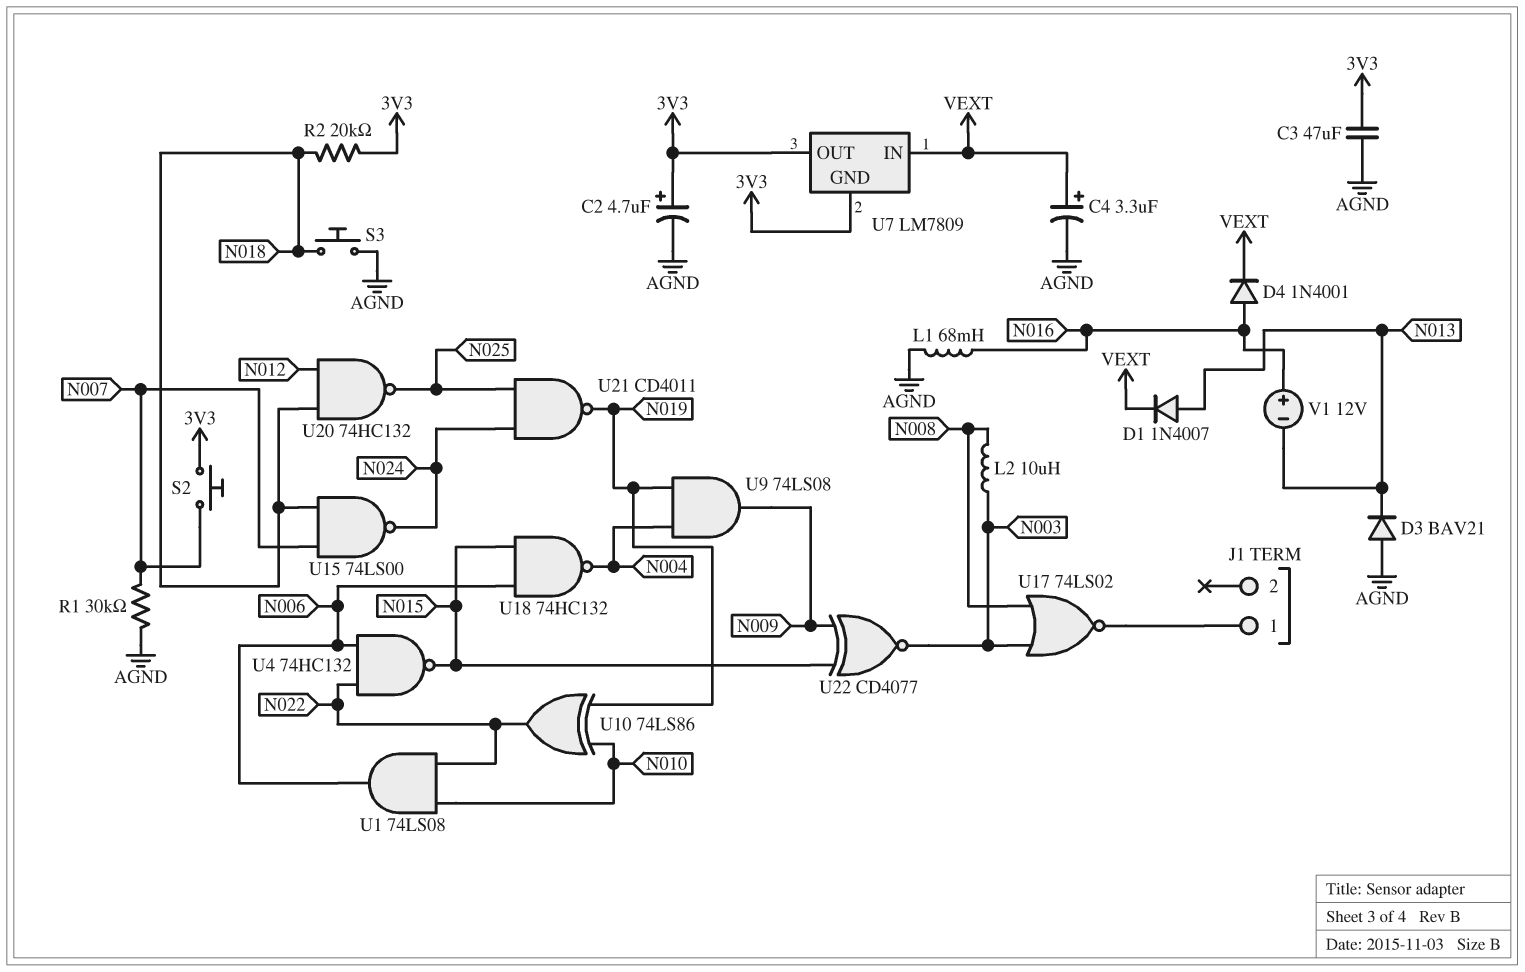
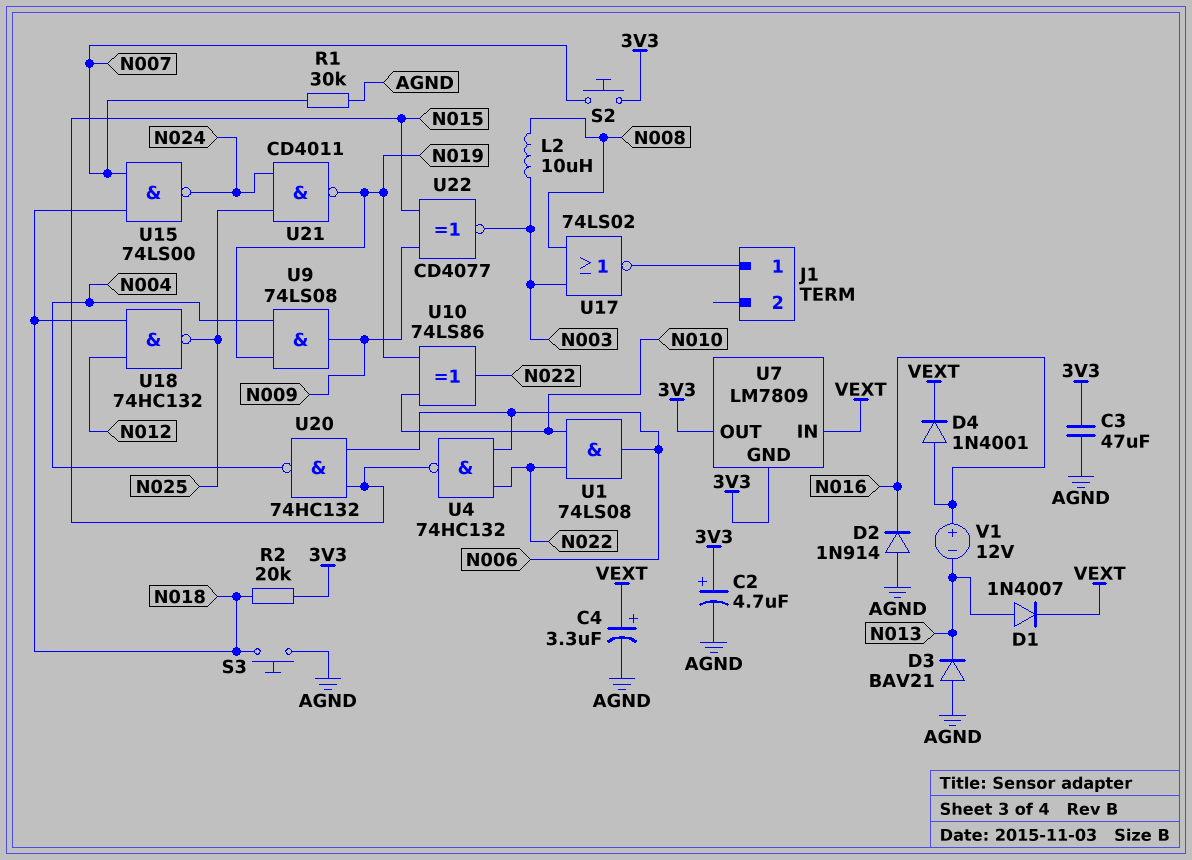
D2: none -> diode 1N914 (A AGND, K N016)
L1: 68mH (AGND, N016) -> none
U18: NAND 74HC132 (in N006, in N015, out N004) -> NAND 74HC132 (in N012, in N018, out N025)
U20: NAND 74HC132 (in N012, in N018, out N025) -> NAND 74HC132 (in N006, in N015, out N004)

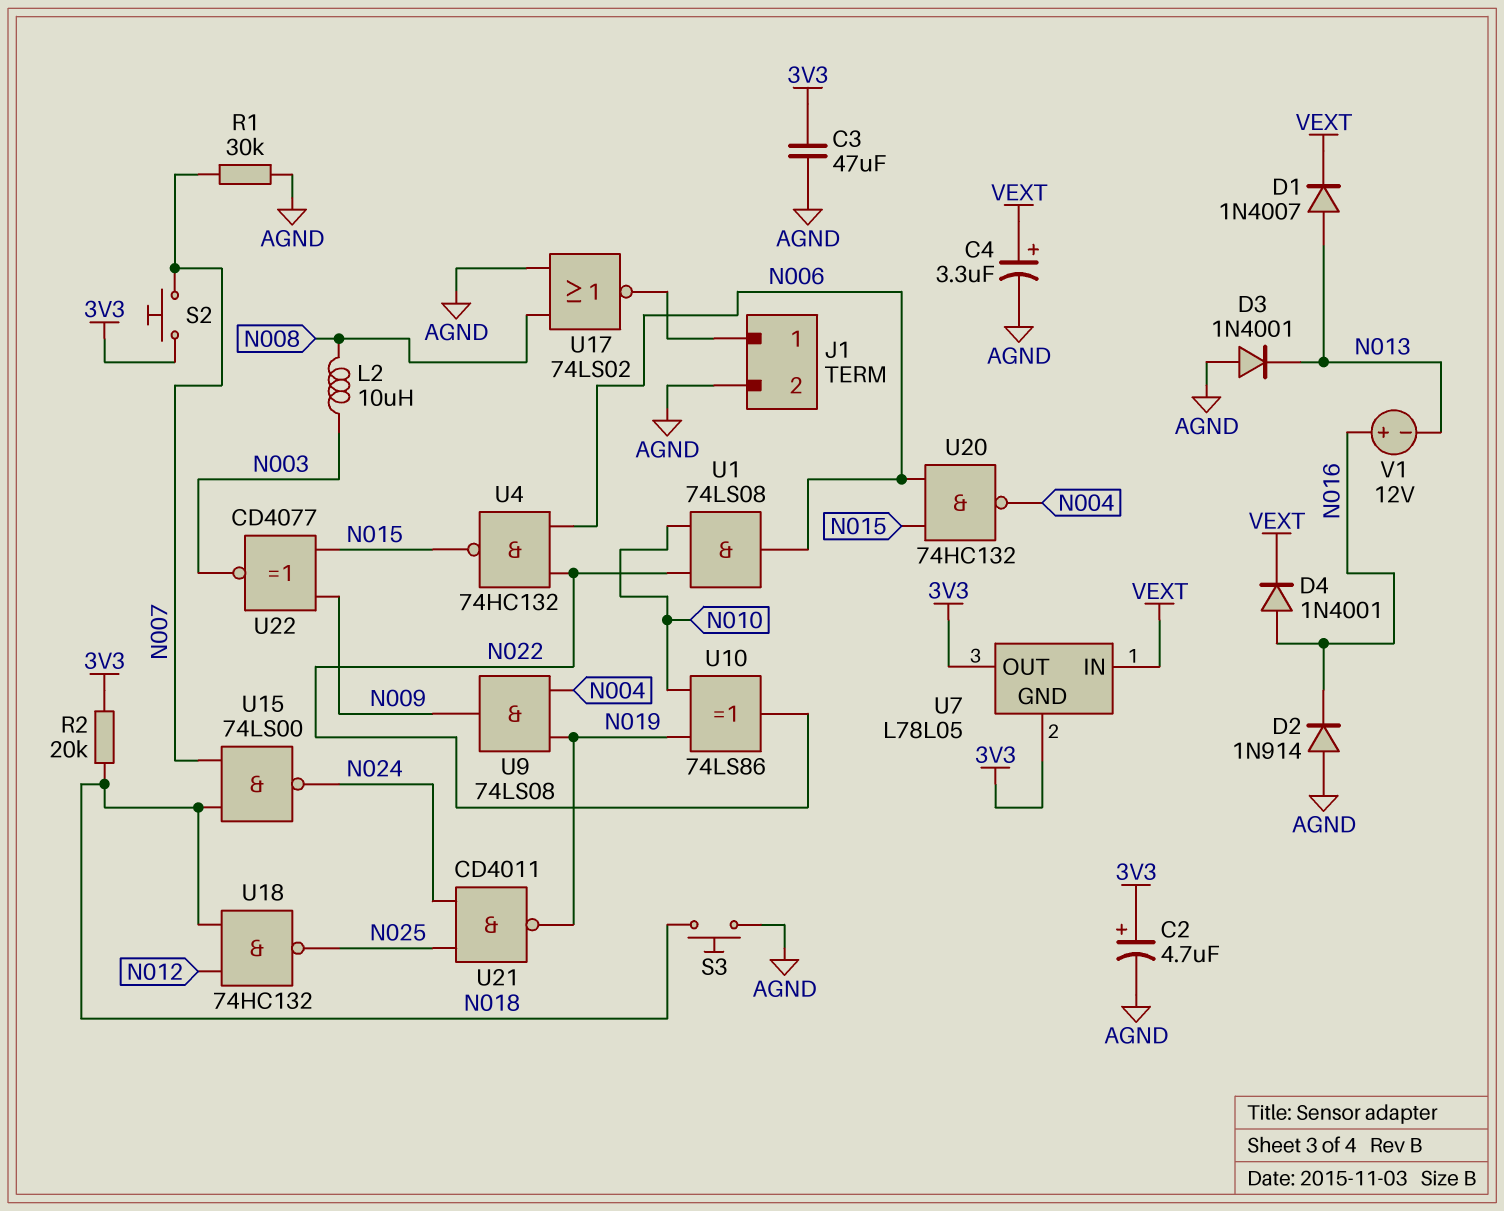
D3: diode BAV21 (A AGND, K N013) -> diode 1N4001 (A AGND, K N013)
J1 pin 2: none -> AGND
U7: LM7809 -> L78L05
U17: NOR 74LS02 (in N003, in N008, out J1/1) -> NOR 74LS02 (in AGND, in N008, out J1/1)

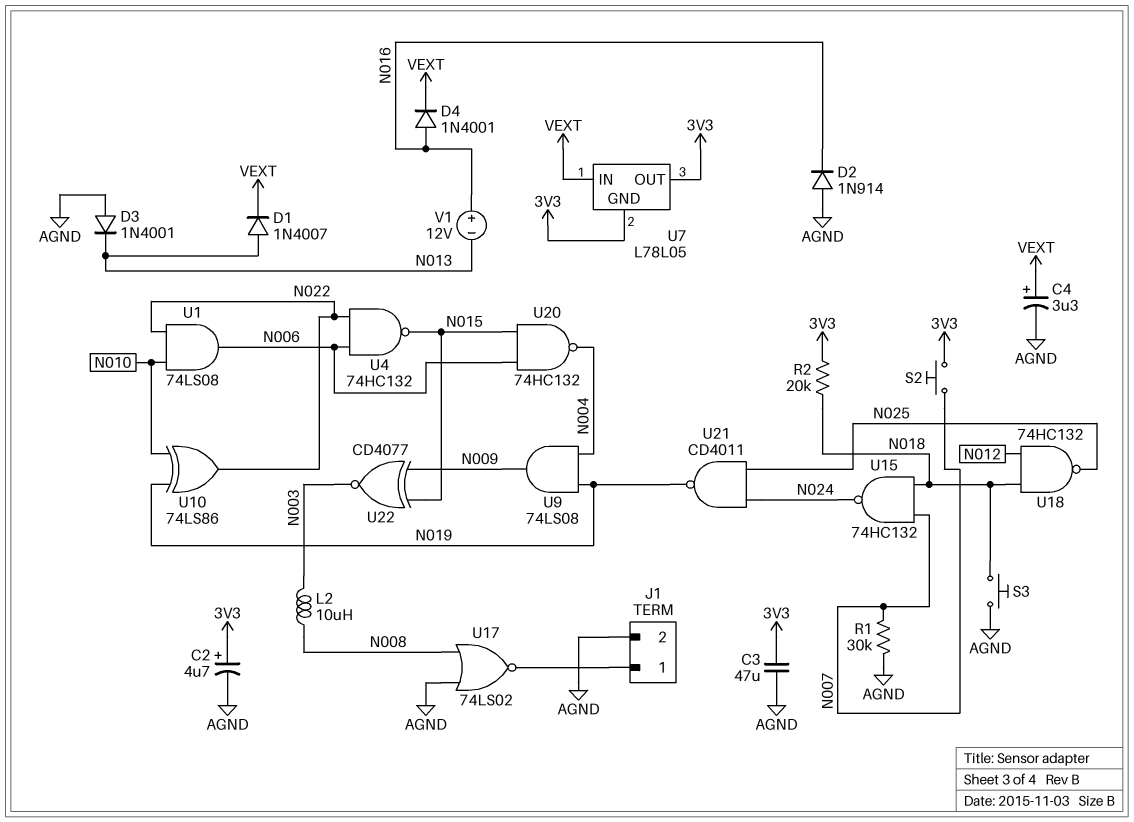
U15: NAND 74LS00 (in N007, in N018, out N024) -> NAND 74HC132 (in N007, in N018, out N024)

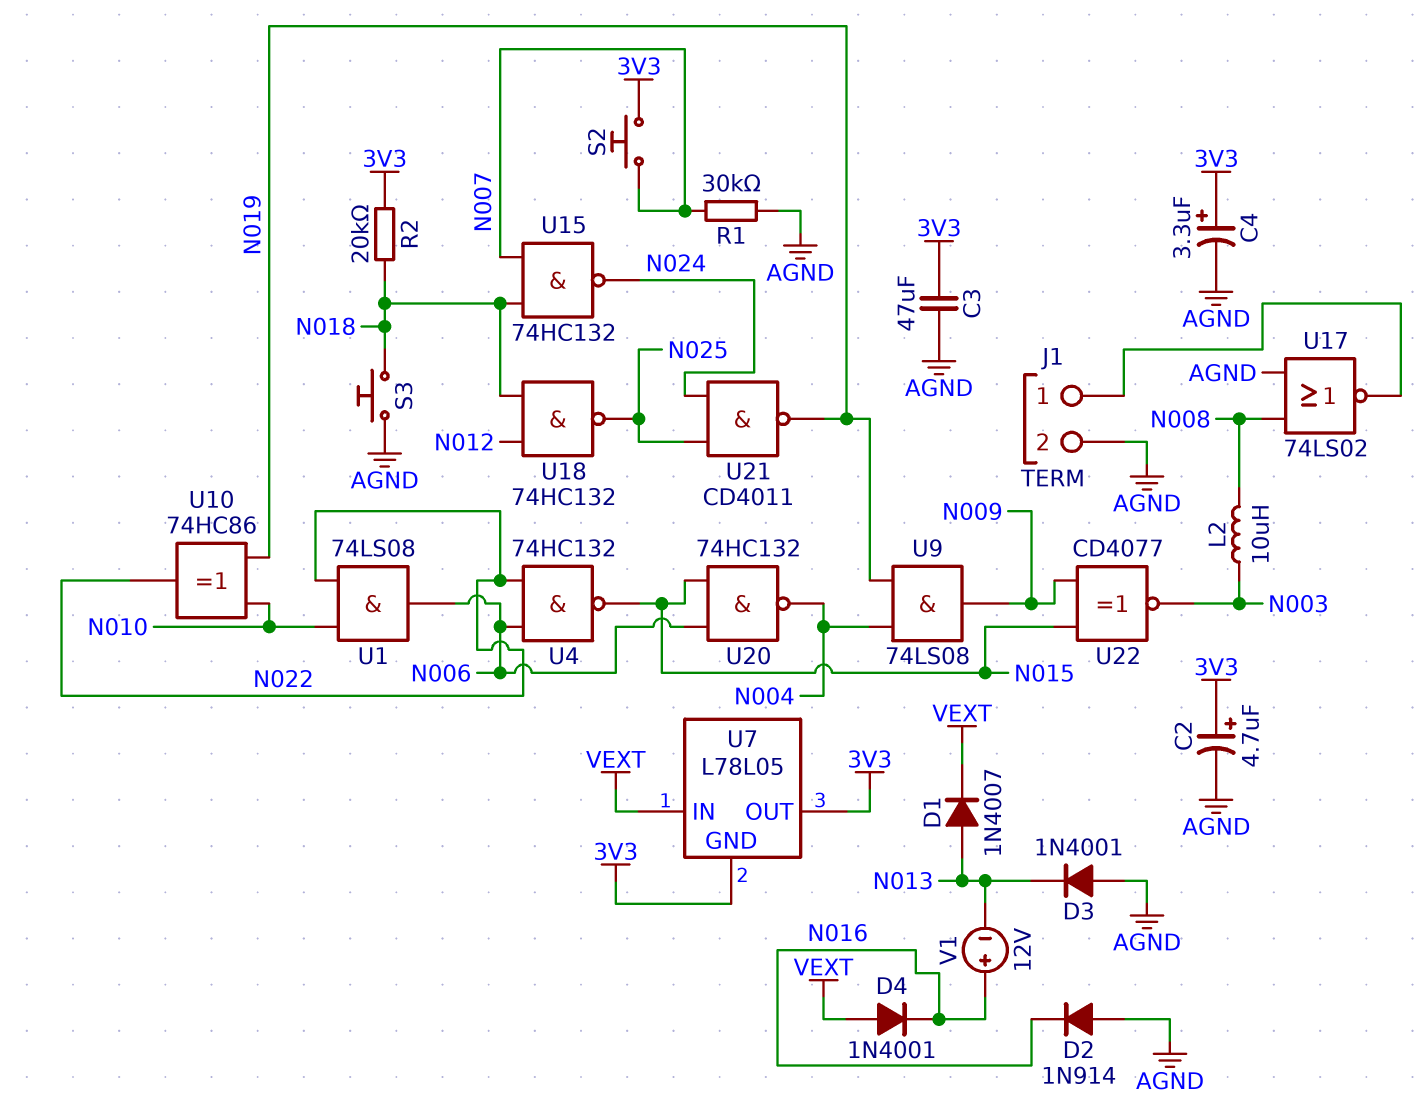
C4: 3.3uF (plus VEXT, minus AGND) -> 3.3uF (plus 3V3, minus AGND)
D4: diode 1N4001 (A N016, K VEXT) -> diode 1N4001 (A VEXT, K N016)
U10: XOR 74LS86 (in N010, in N019, out N022) -> XOR 74HC86 (in N010, in N019, out N022)

